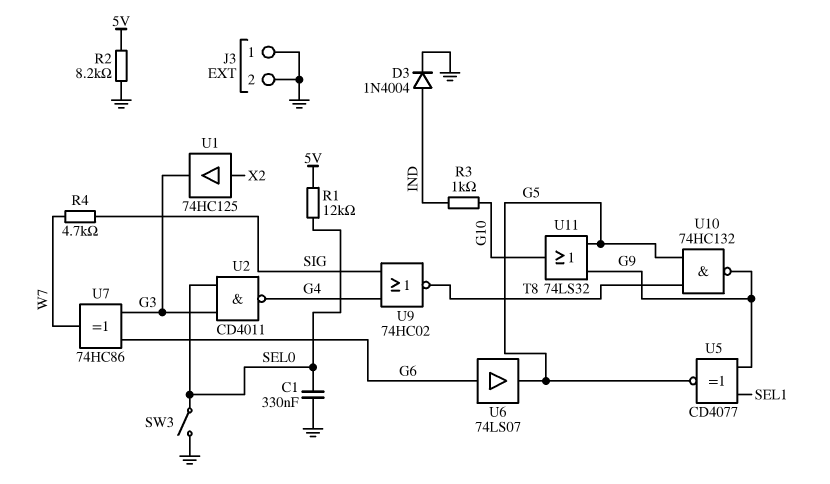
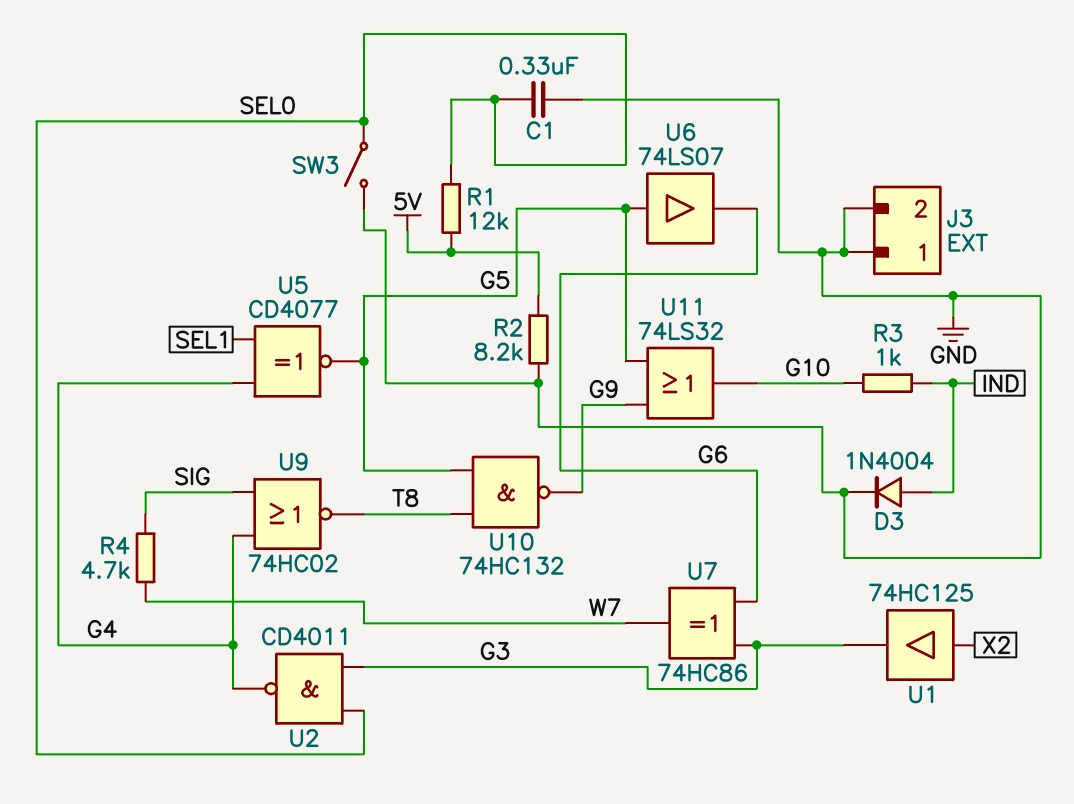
U5: XNOR CD4077 (in G9, in SEL1, out G5) -> XNOR CD4077 (in G4, in SEL1, out G5)
U6: buffer 74LS07 (in G6, out G5) -> buffer 74LS07 (in G5, out G6)

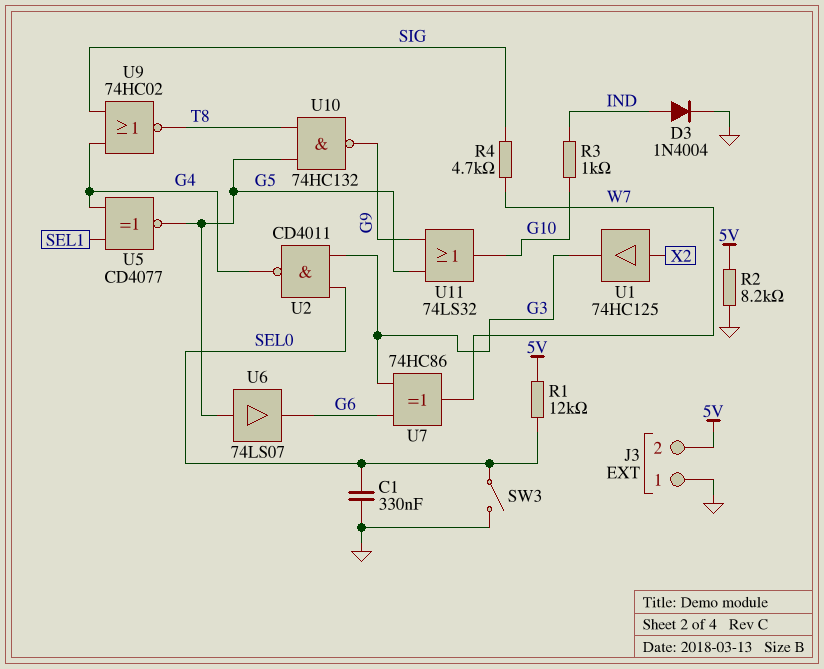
J3 pin 2: GND -> 5V

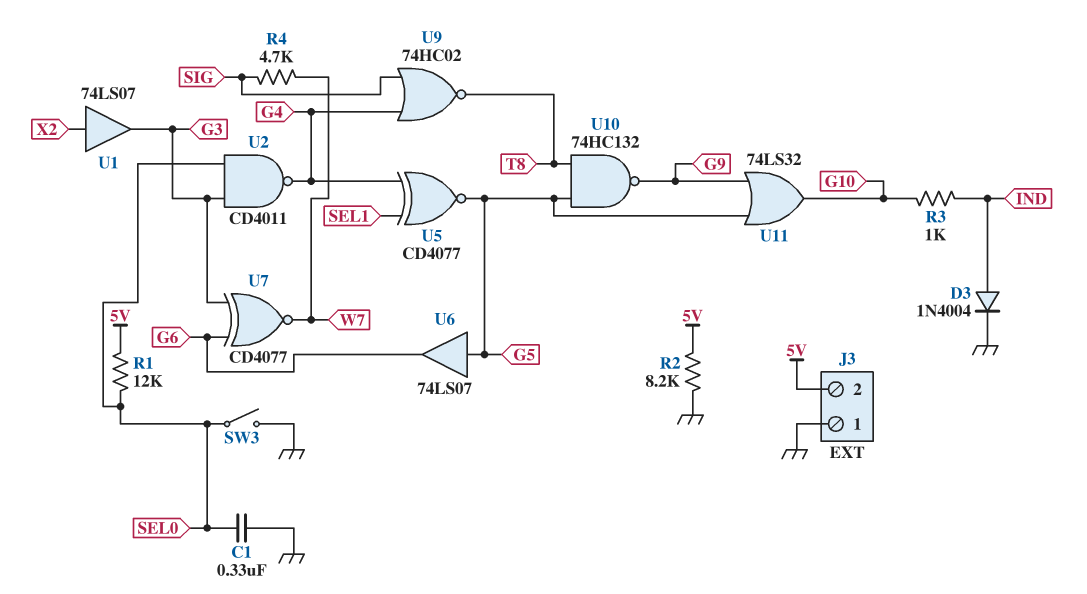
U1: buffer 74HC125 (in X2, out G3) -> buffer 74LS07 (in X2, out G3)
U7: XOR 74HC86 (in G3, in G6, out W7) -> XNOR CD4077 (in G3, in G6, out W7)

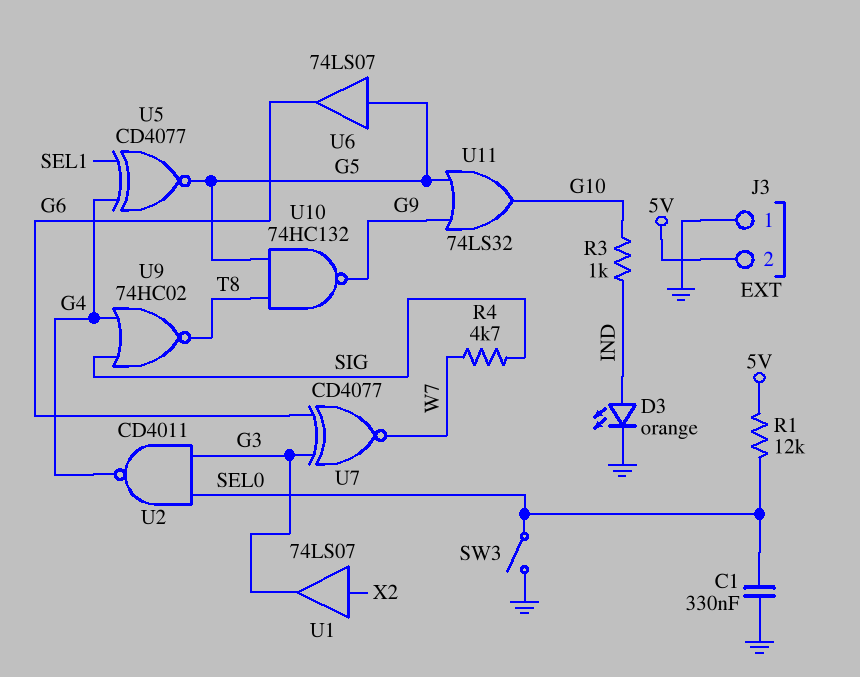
D3: diode 1N4004 (A IND, K GND) -> LED orange (A IND, K GND)
R2: 8.2k (5V, GND) -> none

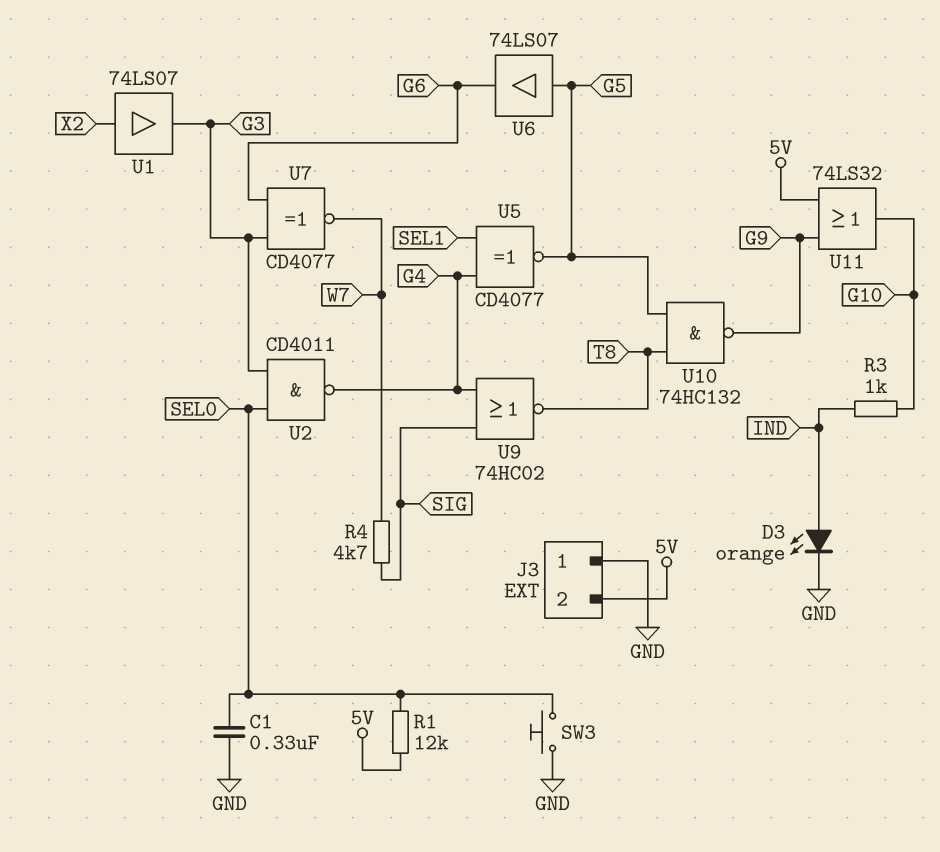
SW3: switch (GND, SEL0) -> button (GND, SEL0)
U11: OR 74LS32 (in G5, in G9, out G10) -> OR 74LS32 (in 5V, in G9, out G10)

